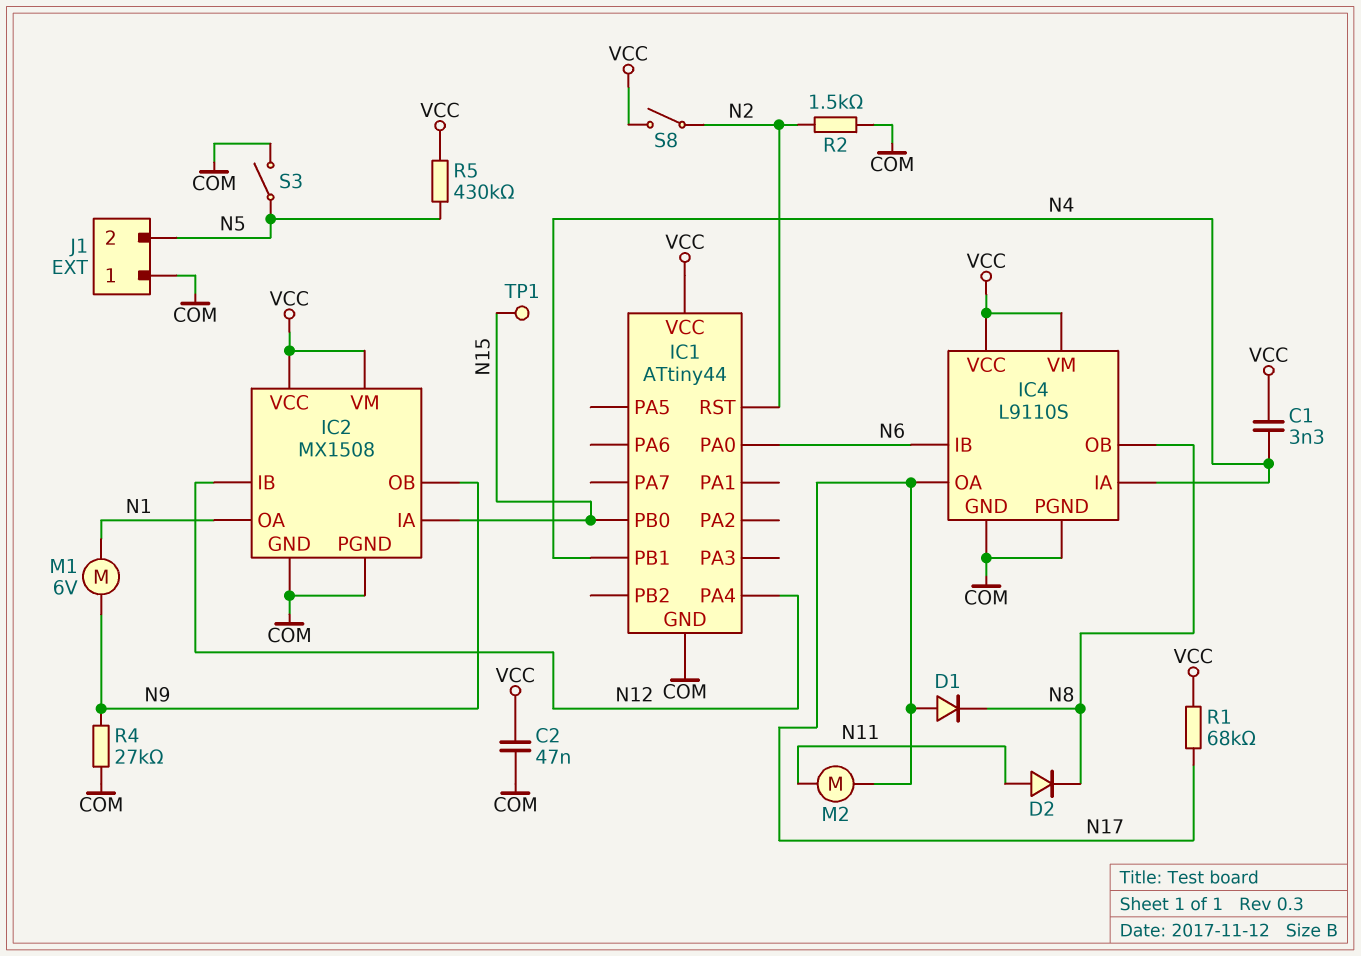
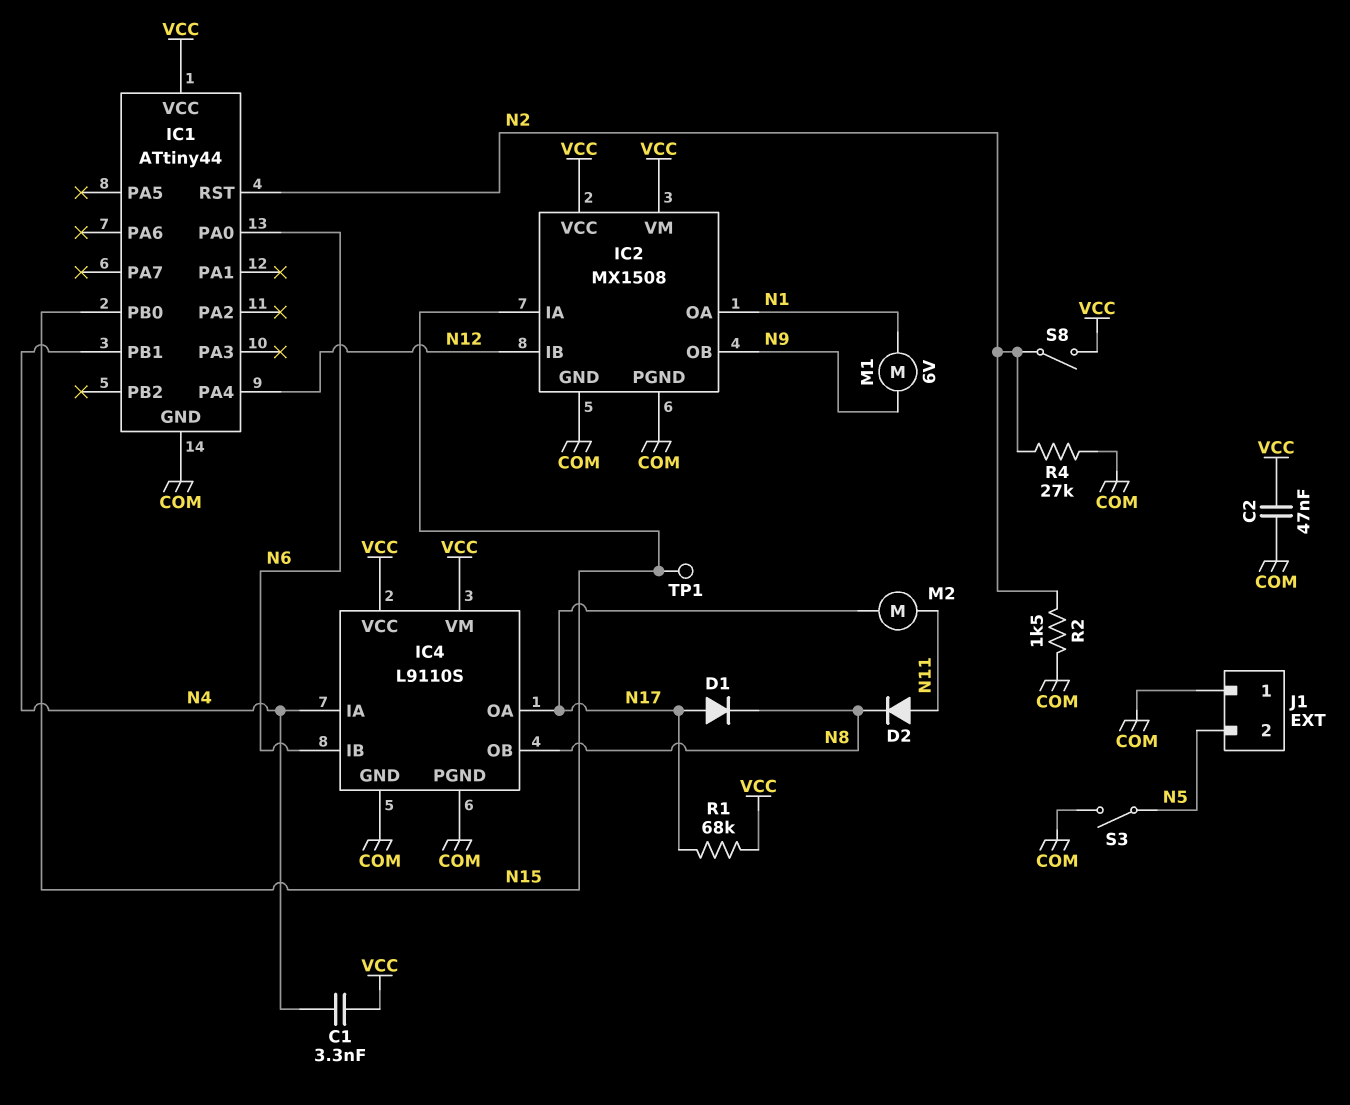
R4: 27k (COM, N9) -> 27k (COM, N2)
R5: 430k (N5, VCC) -> none

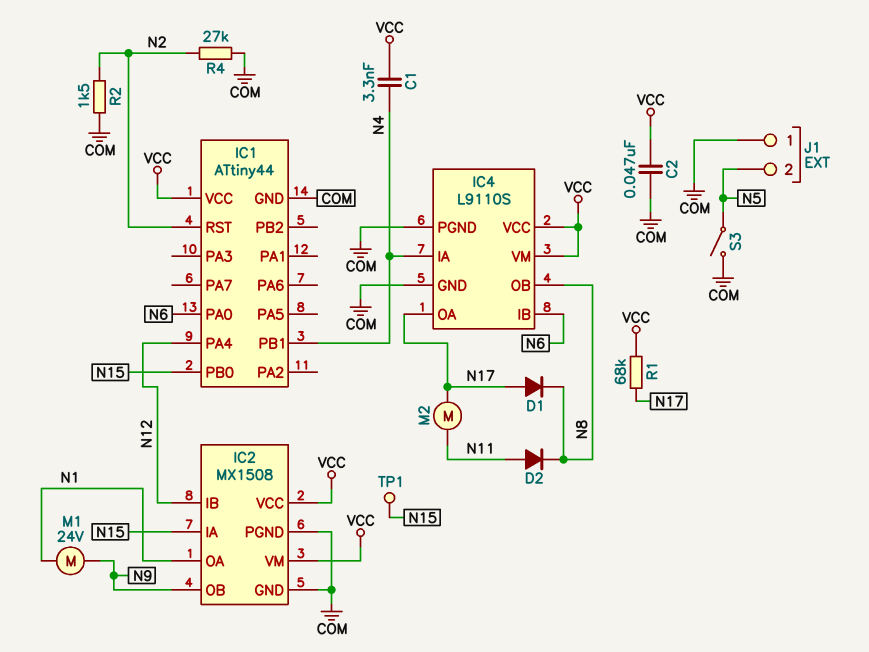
M1: motor 6V (N1, N9) -> motor 24V (N1, N9)
S8: switch (N2, VCC) -> none

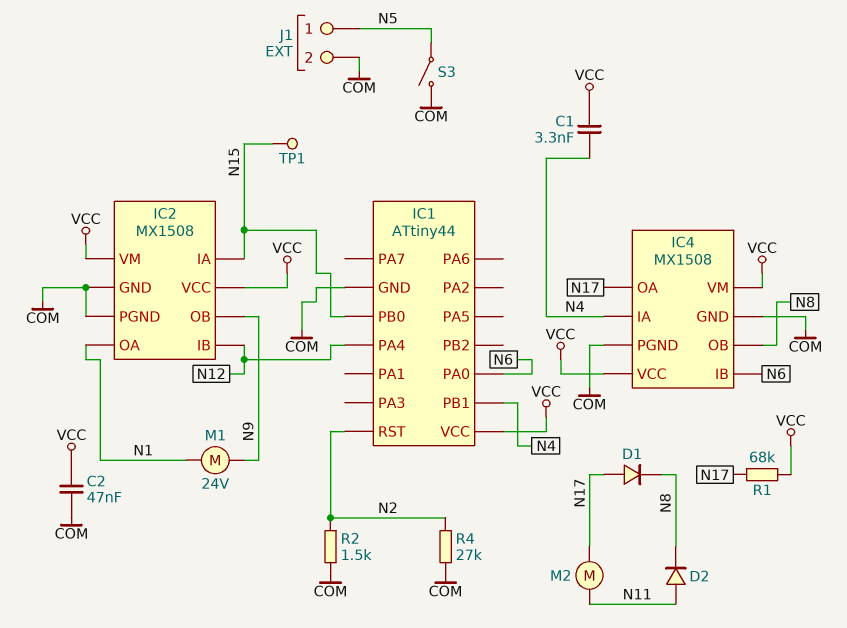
IC4: L9110S -> MX1508
J1 pin 1: COM -> N5
J1 pin 2: N5 -> COM

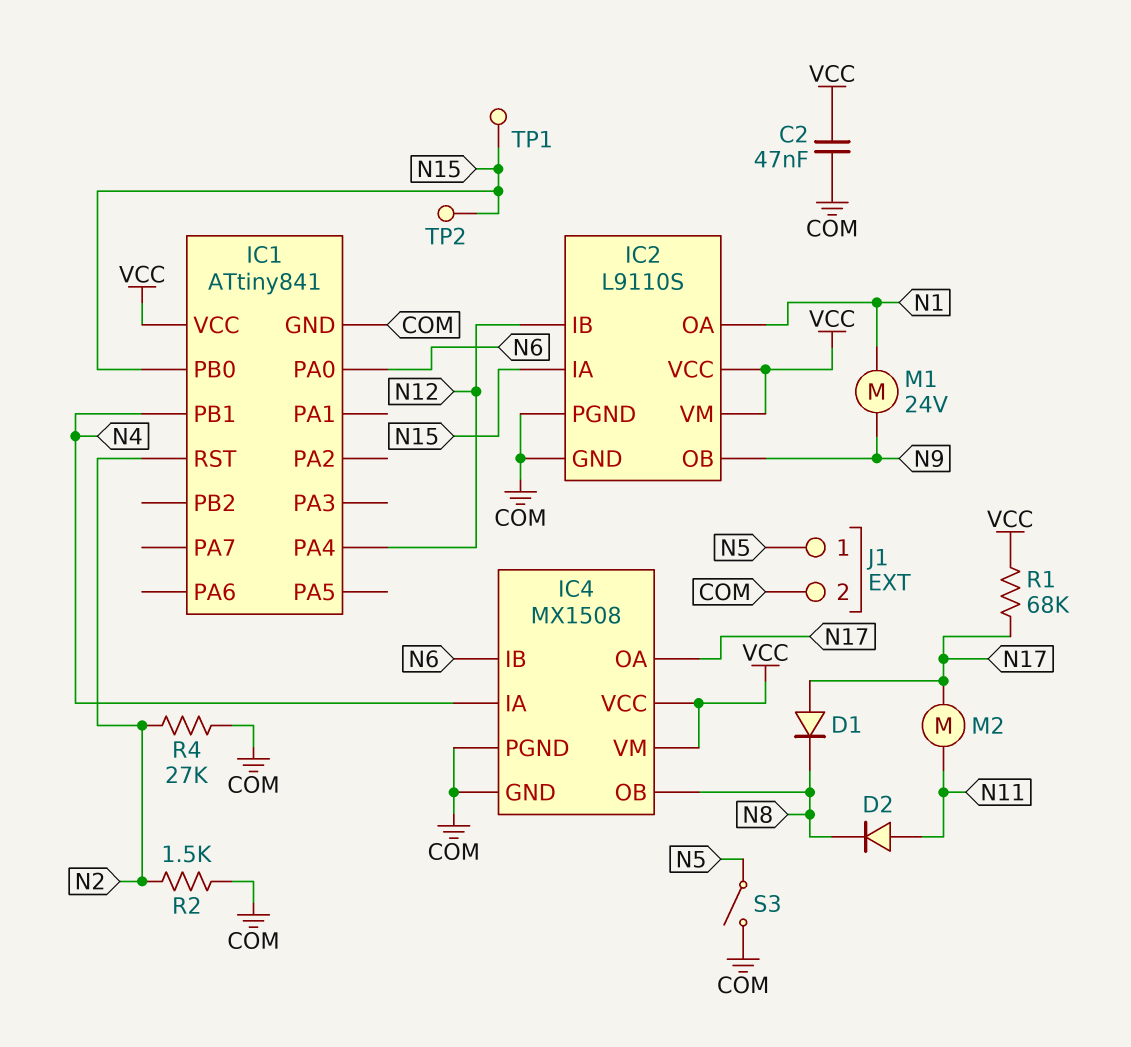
C1: 3.3nF (N4, VCC) -> none
IC1: ATtiny44 -> ATtiny841
IC2: MX1508 -> L9110S
TP2: none -> test point (N15)

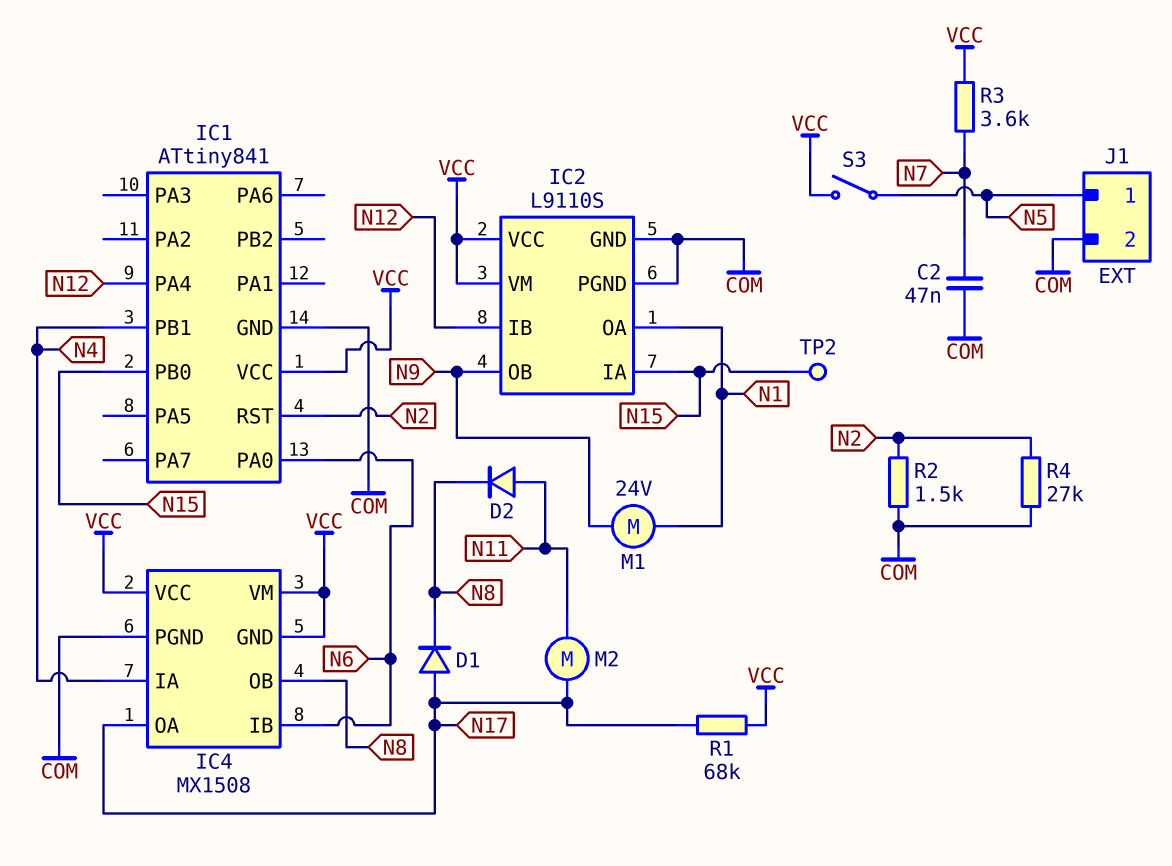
C2: 47nF (COM, VCC) -> 47nF (COM, N7)
IC4 pin GND: COM -> VCC
R3: none -> 3.6k (N7, VCC)
S3: switch (COM, N5) -> switch (N5, VCC)
TP1: test point (N15) -> none

